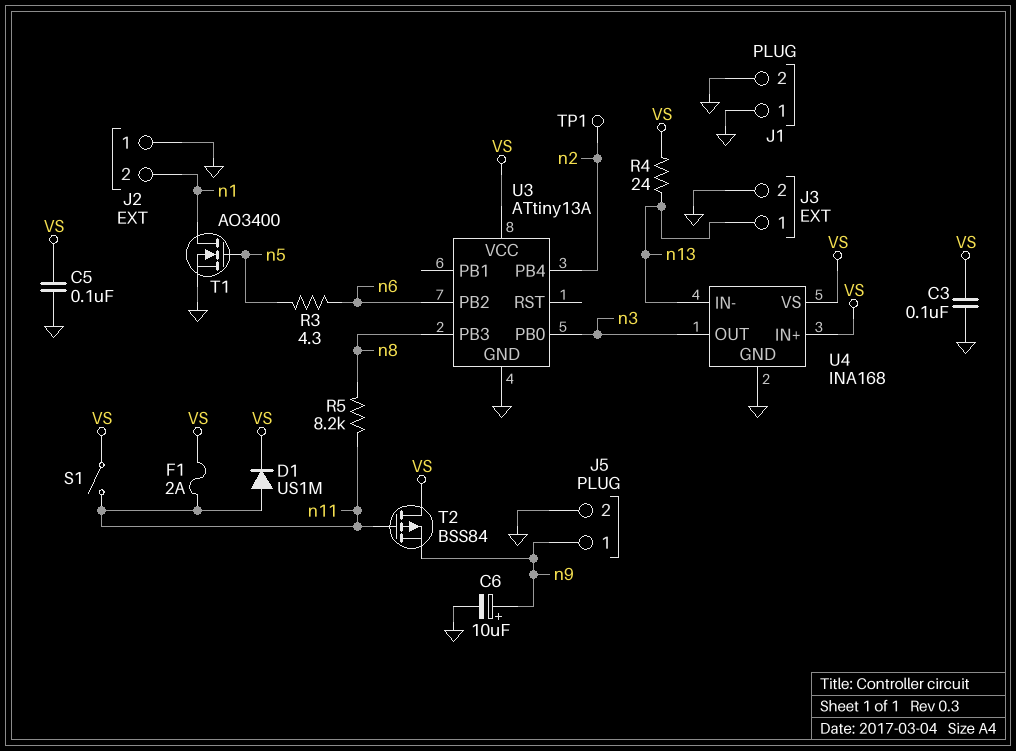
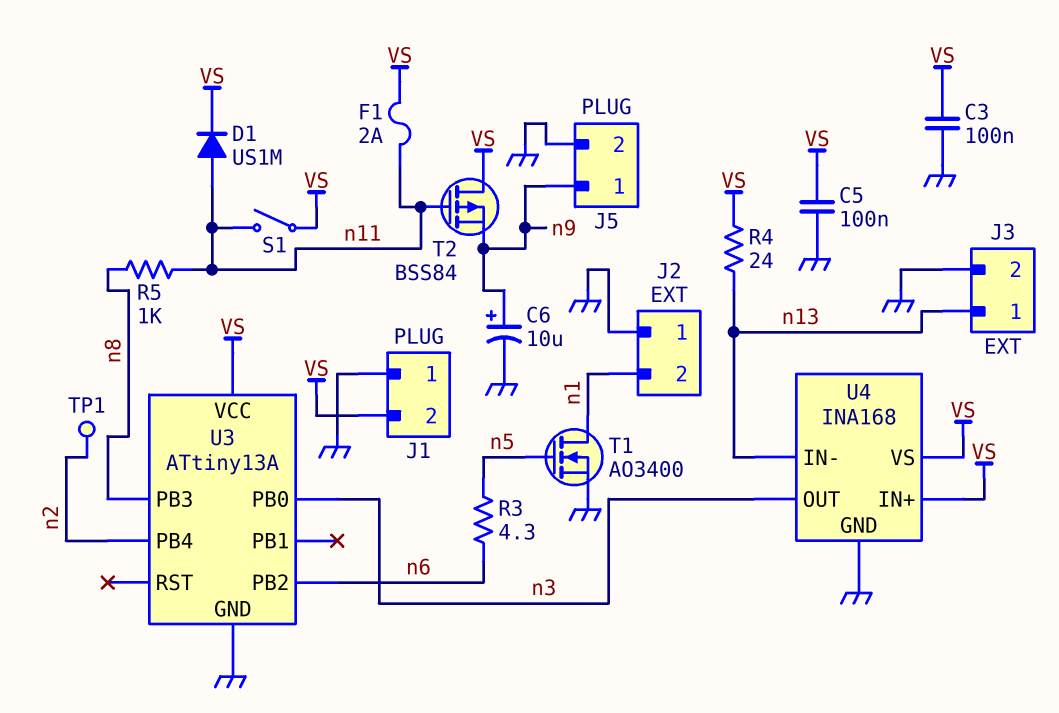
J1 pin 2: GND -> VS
R5: 8.2k (n8, n11) -> 1k (n8, n11)

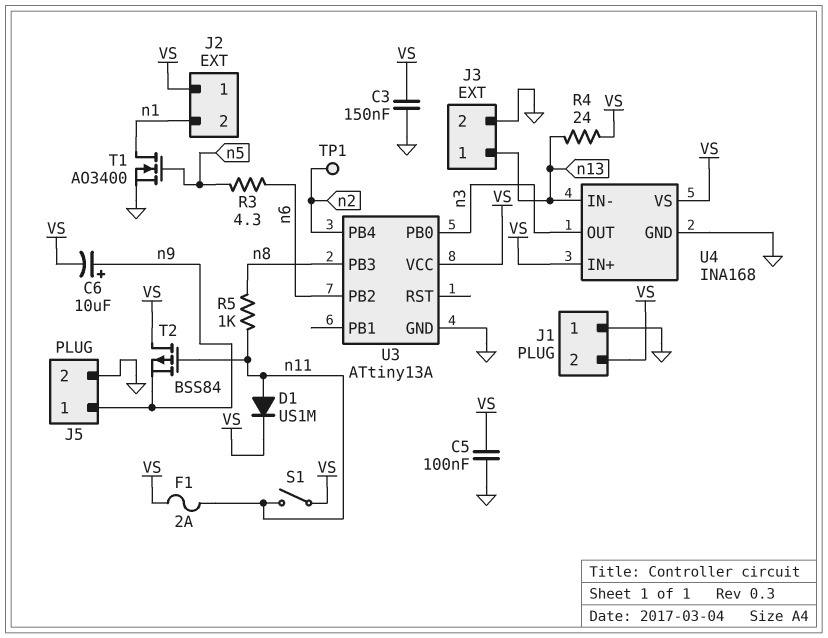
C3: 100nF (GND, VS) -> 150nF (GND, VS)
C6: 10uF (plus n9, minus GND) -> 10uF (plus n9, minus VS)
J2 pin 1: GND -> VS

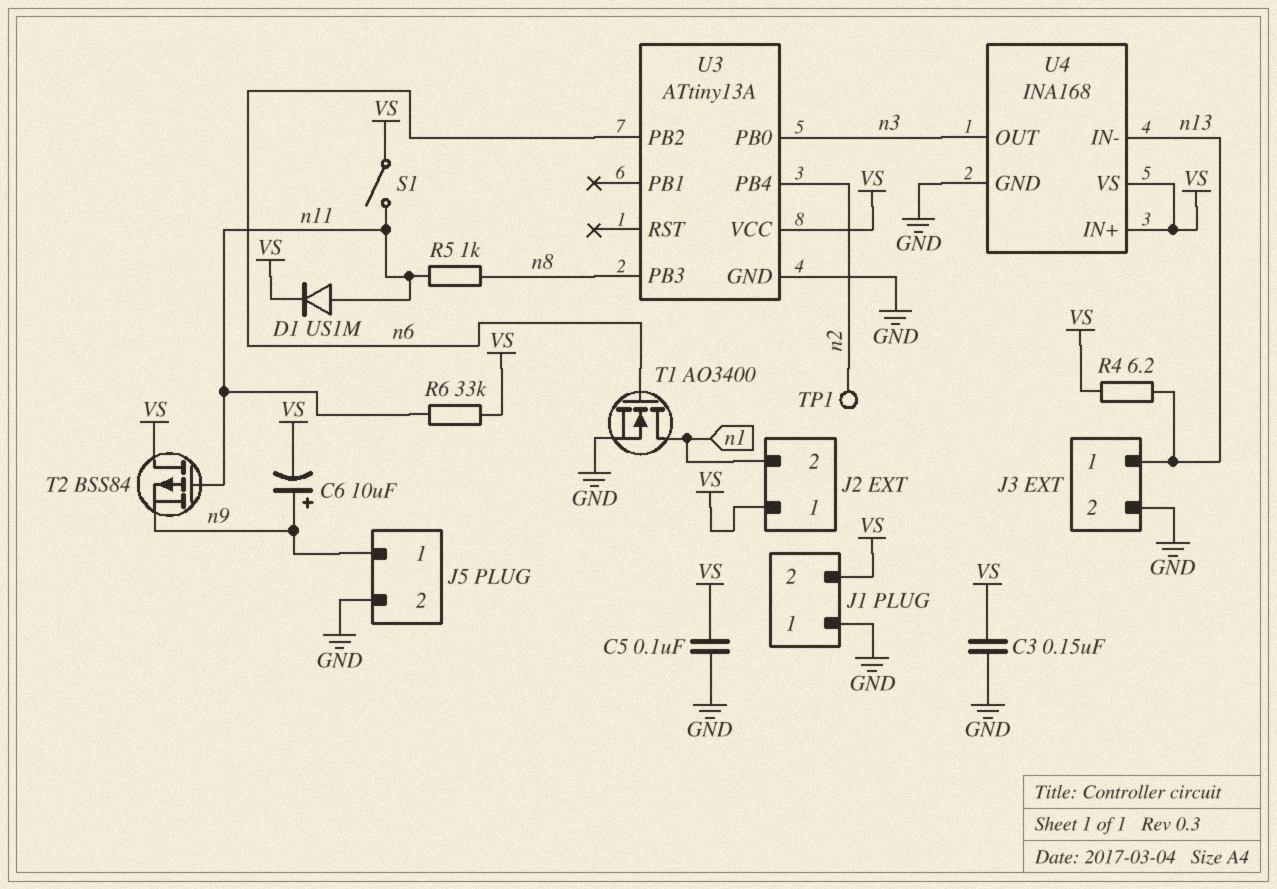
F1: 2A (VS, n11) -> none
R3: 4.3 (n5, n6) -> none
R4: 24 (VS, n13) -> 6.2 (VS, n13)
R6: none -> 33k (VS, n11)
T1: NMOS AO3400 (G n5, D n1, S GND) -> NMOS AO3400 (G n6, D n1, S GND)

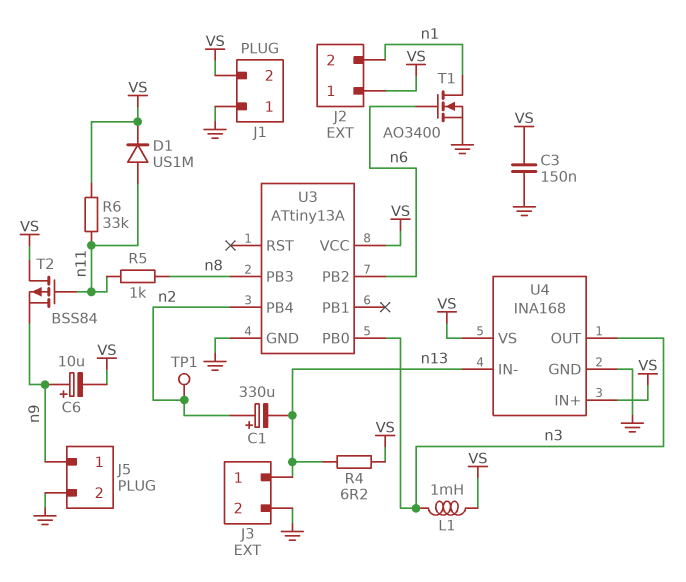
C1: none -> 330uF (plus n2, minus n13)
C5: 100nF (GND, VS) -> none
L1: none -> 1mH (VS, n3)
S1: switch (VS, n11) -> none

